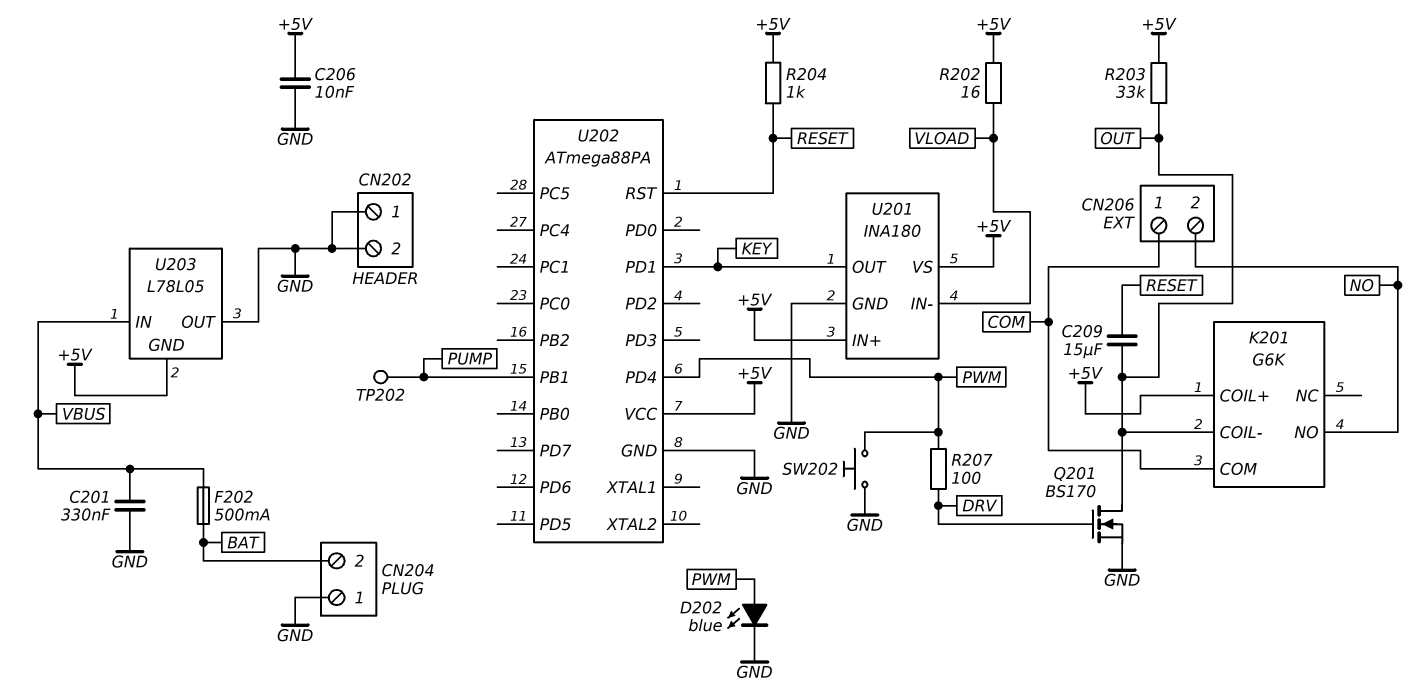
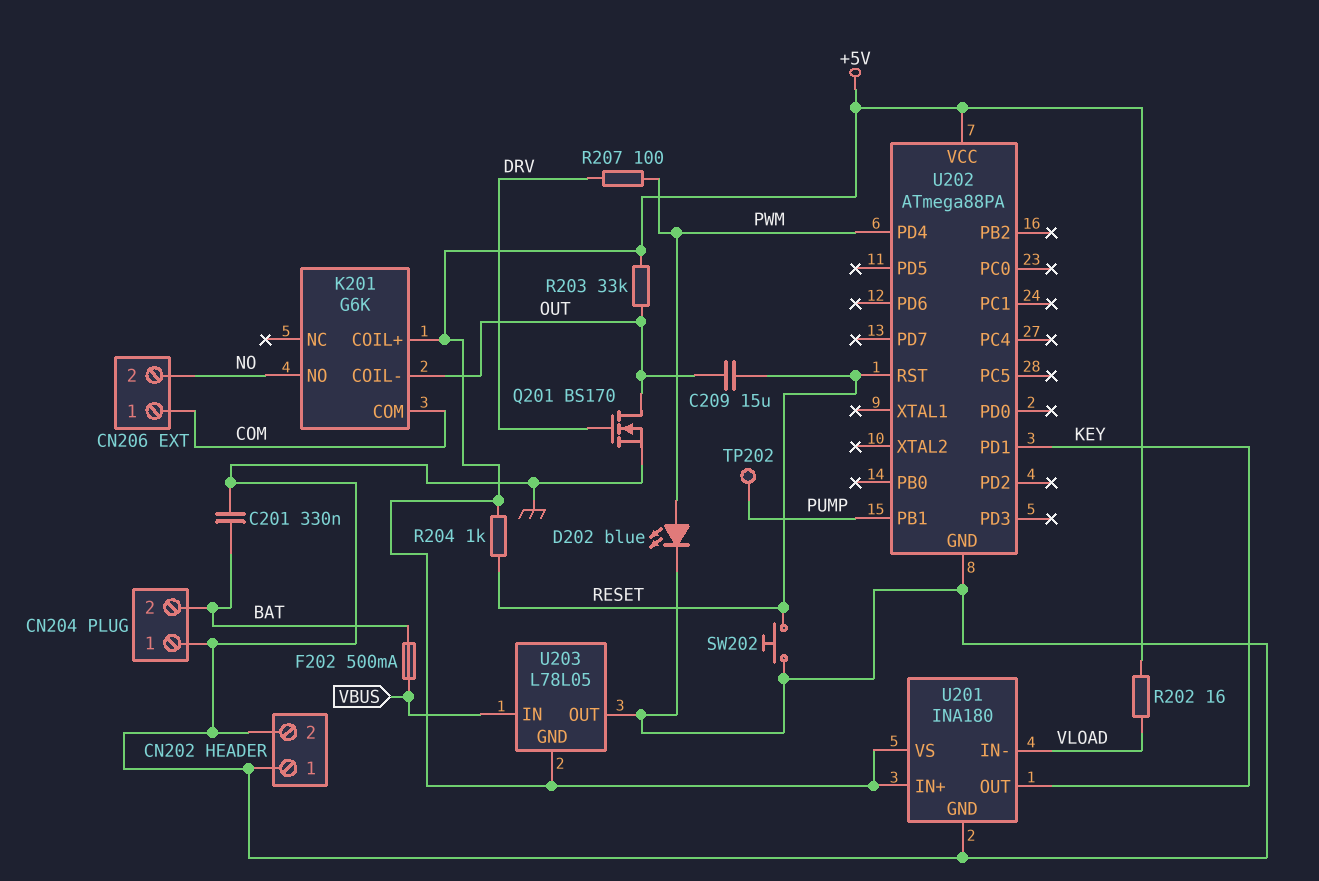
C201: 330nF (GND, VBUS) -> 330nF (BAT, GND)
C206: 10nF (+5V, GND) -> none
SW202: button (GND, PWM) -> button (GND, RESET)

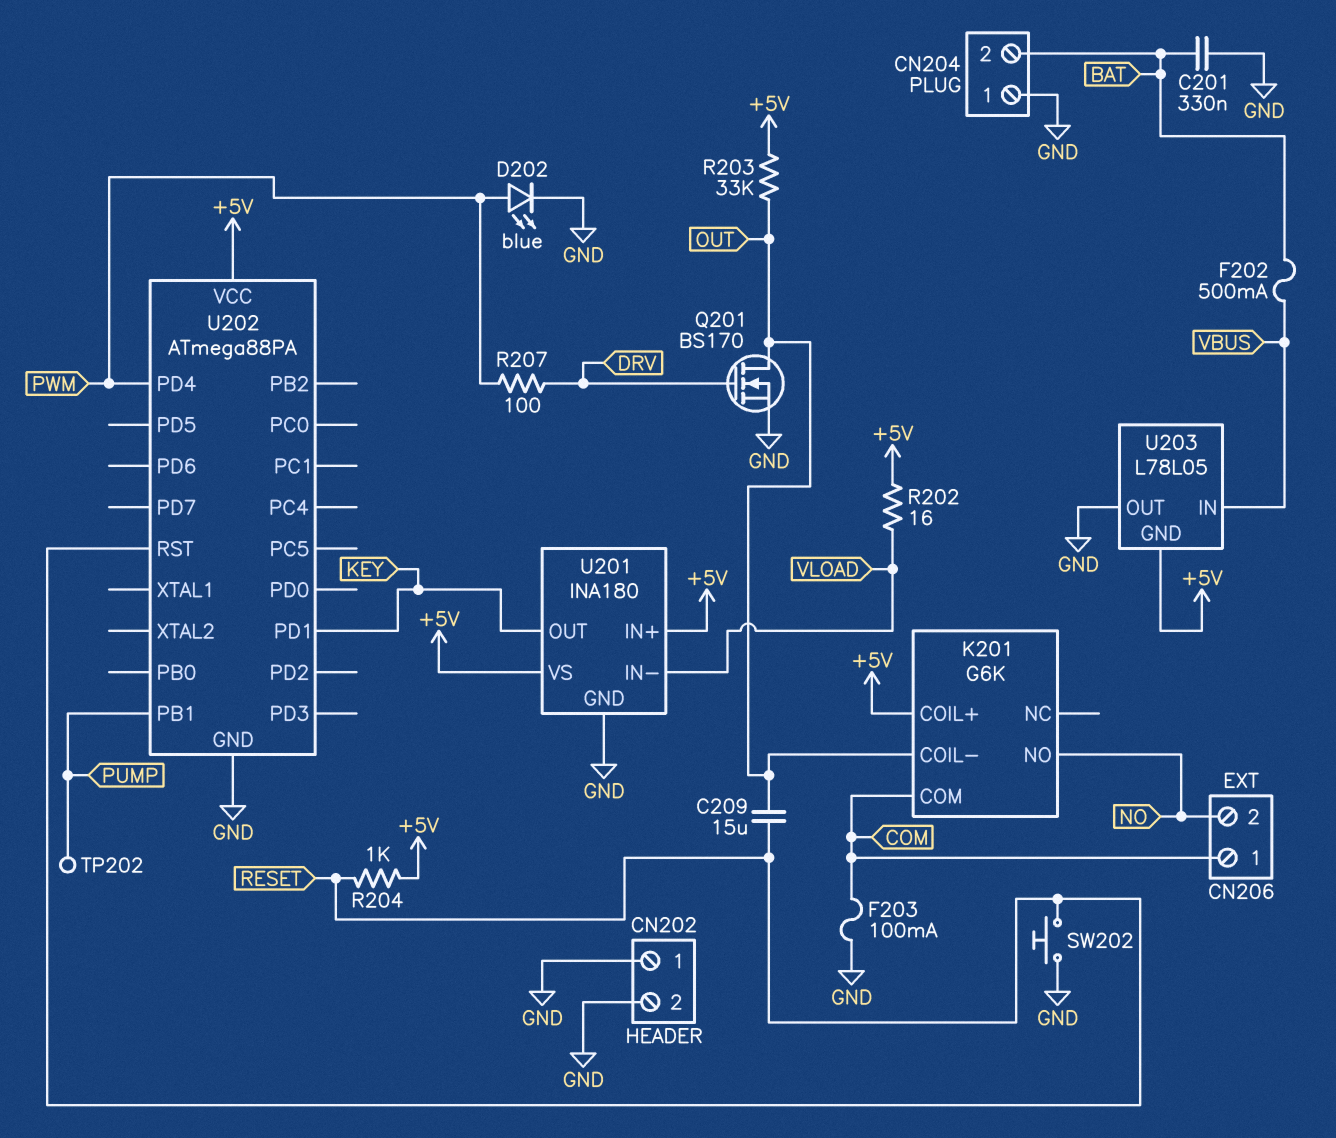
F203: none -> 100mA (COM, GND)

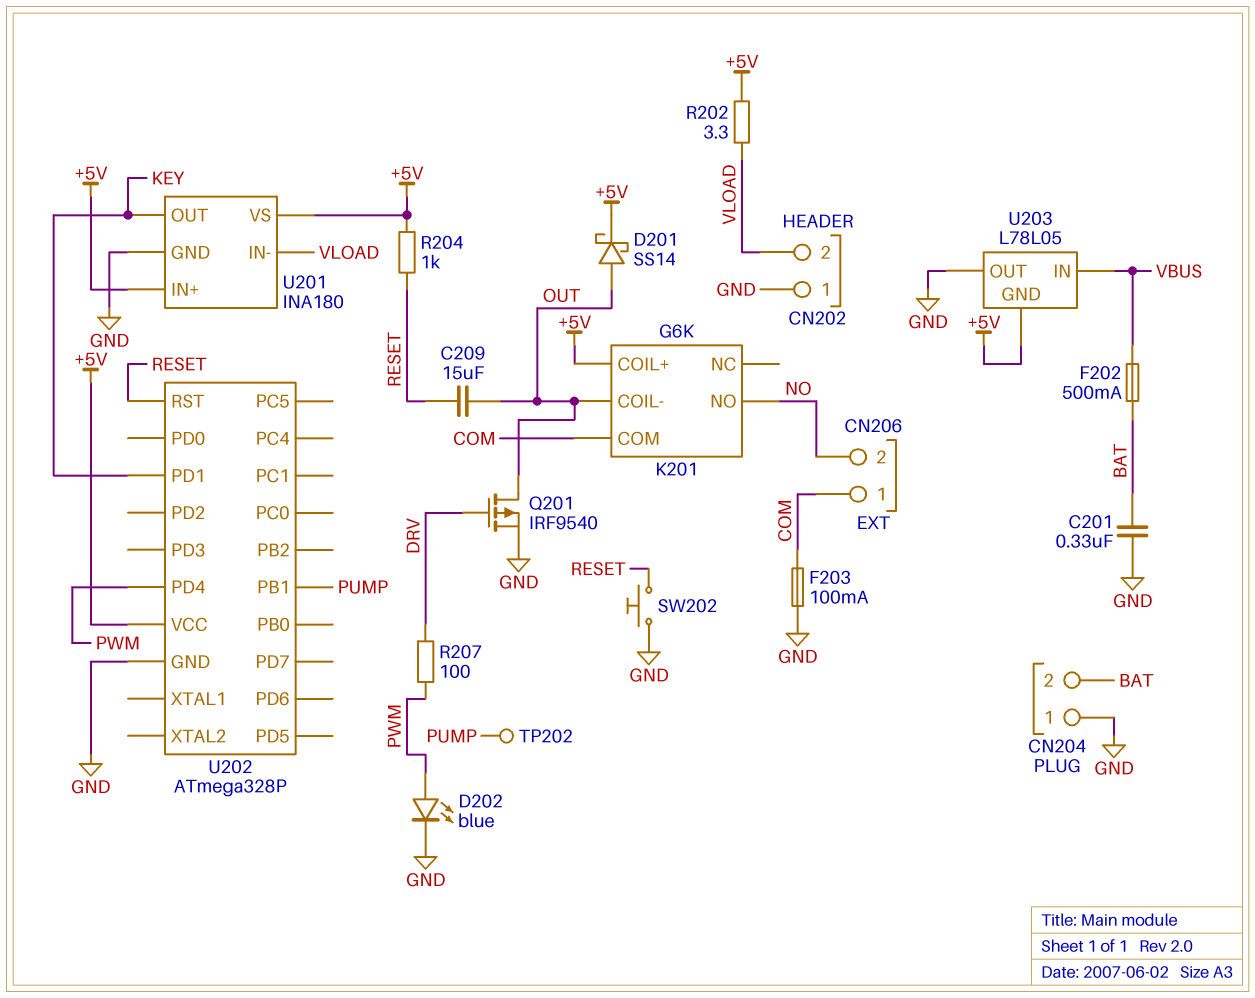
CN202 pin 2: GND -> VLOAD
D201: none -> schottky SS14 (A OUT, K +5V)
Q201: NMOS BS170 (G DRV, D OUT, S GND) -> PMOS IRF9540 (G DRV, D OUT, S GND)
R202: 16 (+5V, VLOAD) -> 3.3 (+5V, VLOAD)
R203: 33k (+5V, OUT) -> none
U202: ATmega88PA -> ATmega328P

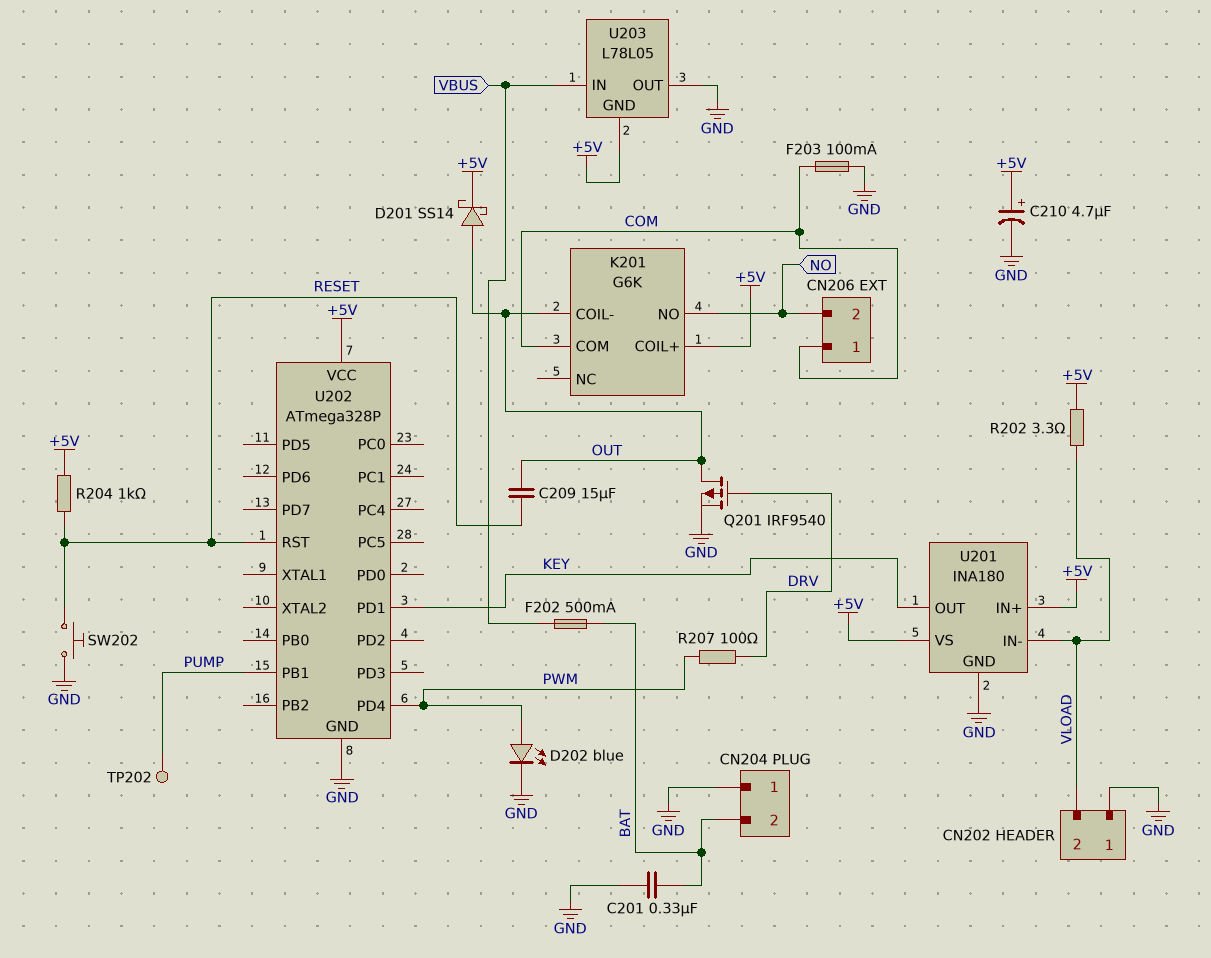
C210: none -> 4.7uF (plus +5V, minus GND)

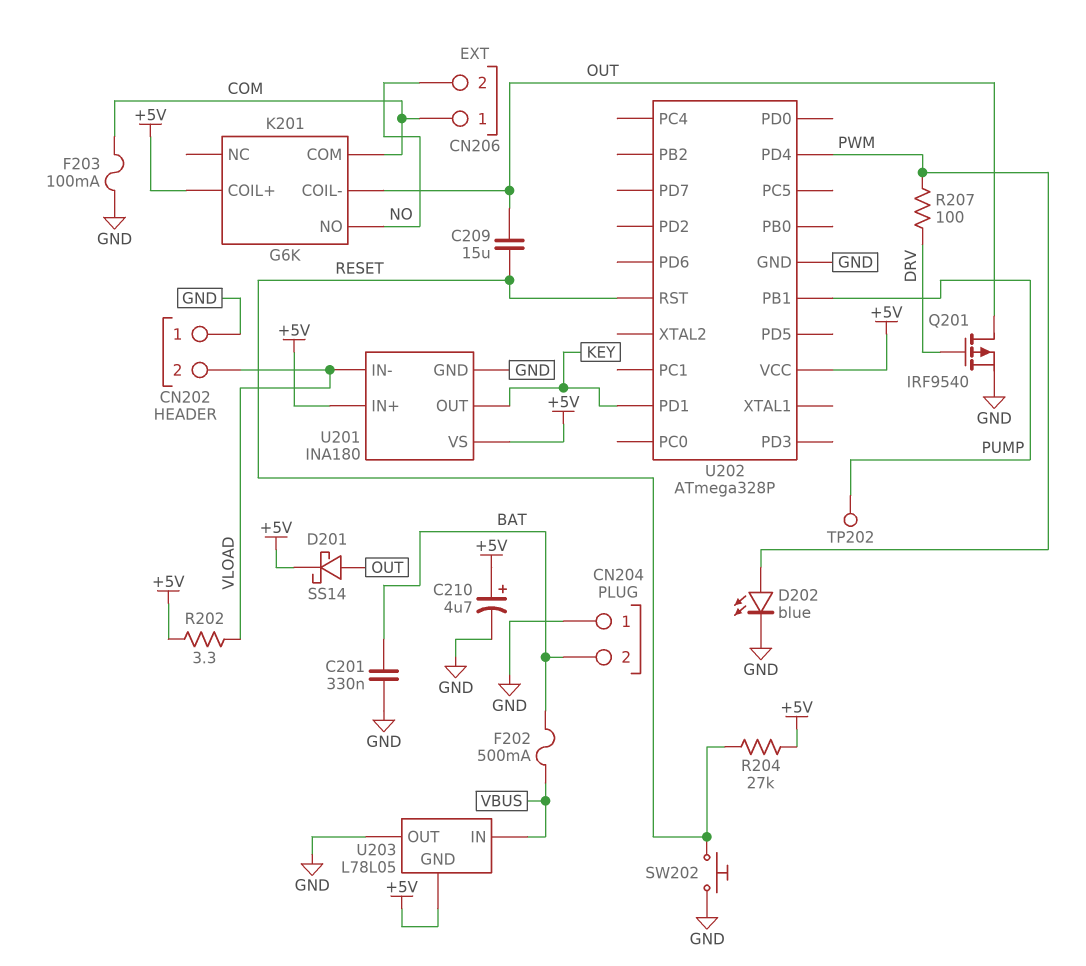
R204: 1k (+5V, RESET) -> 27k (+5V, RESET)

